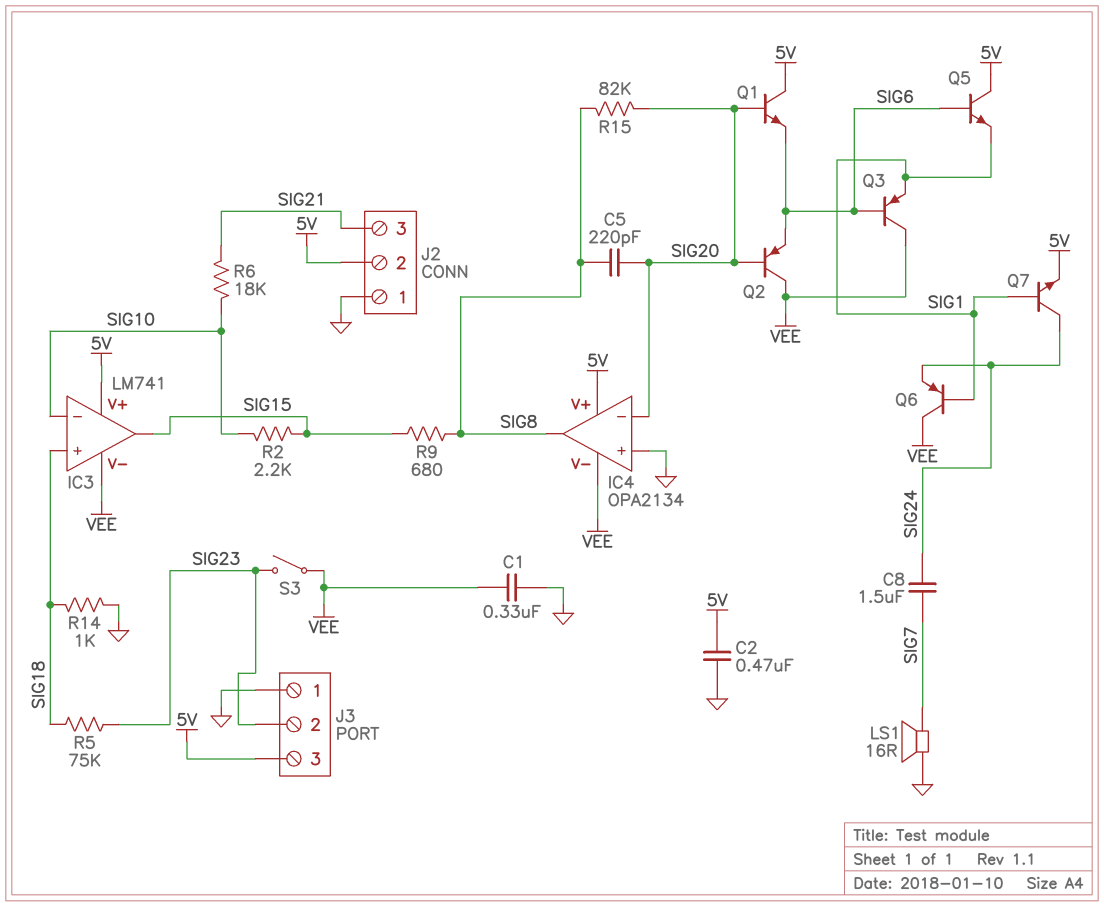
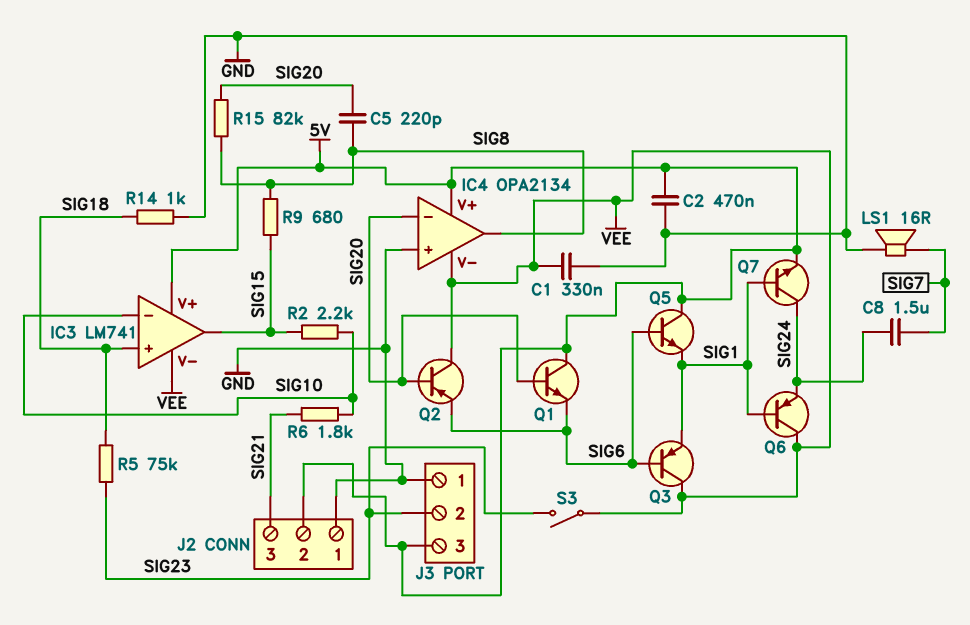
R6: 18k (SIG10, SIG21) -> 1.8k (SIG10, SIG21)

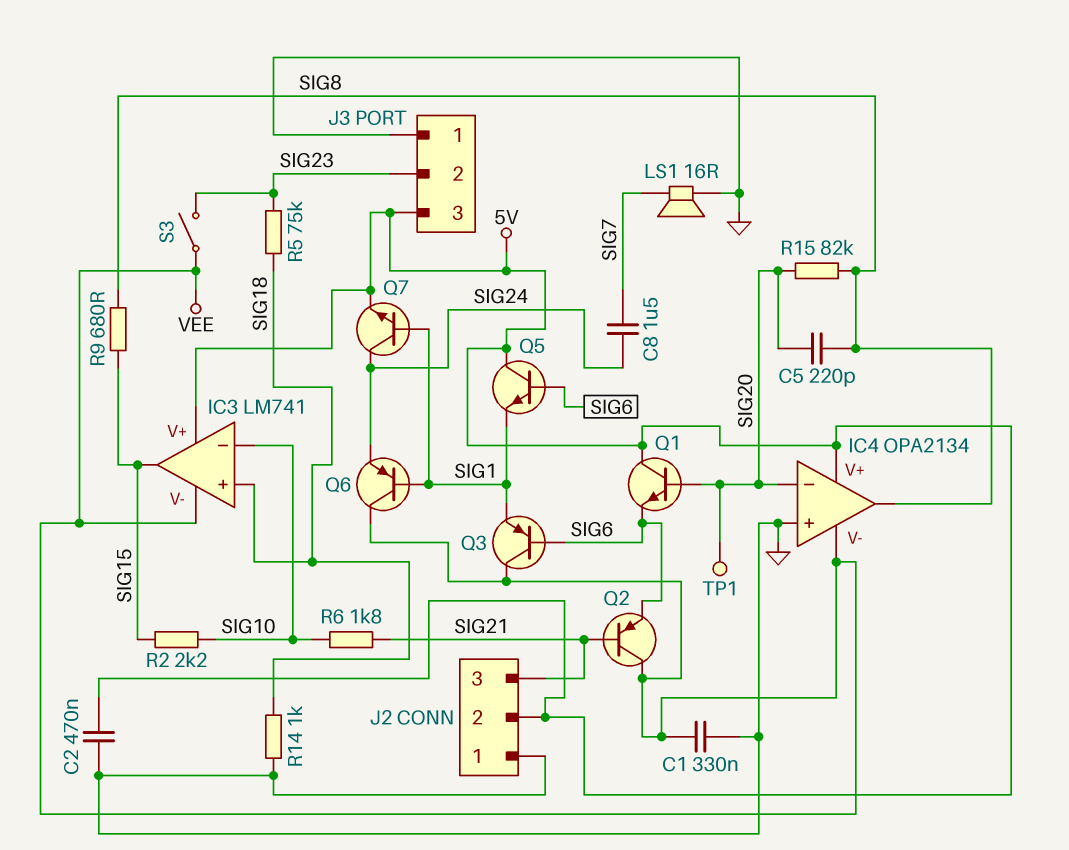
Q2: PNP (B SIG20, C VEE, E SIG6) -> PNP (B SIG21, C VEE, E SIG6)
TP1: none -> test point (SIG20)

